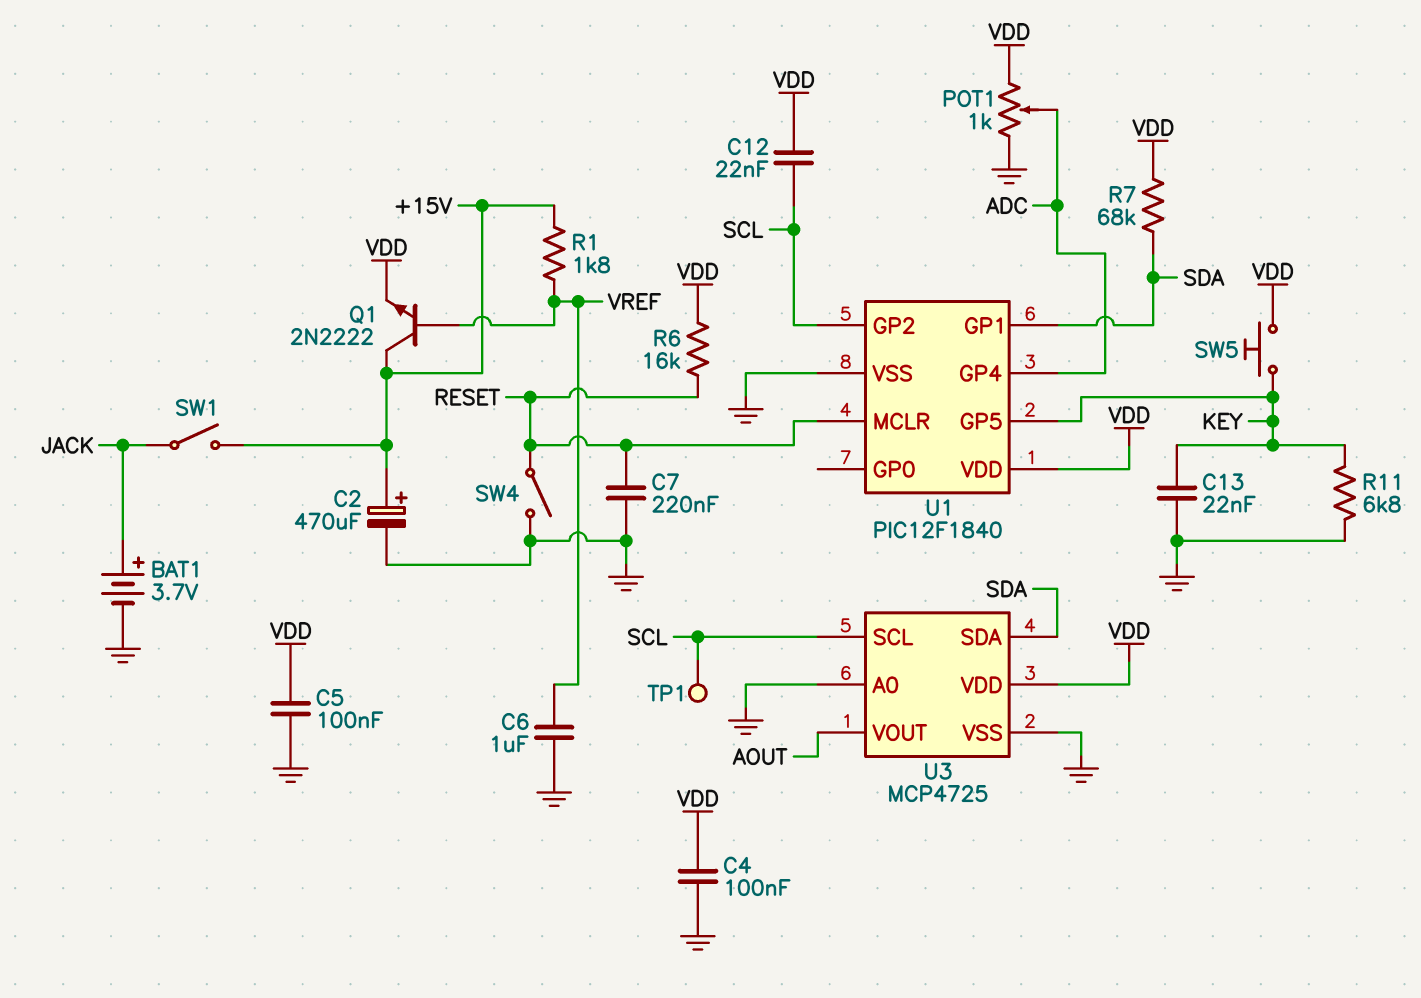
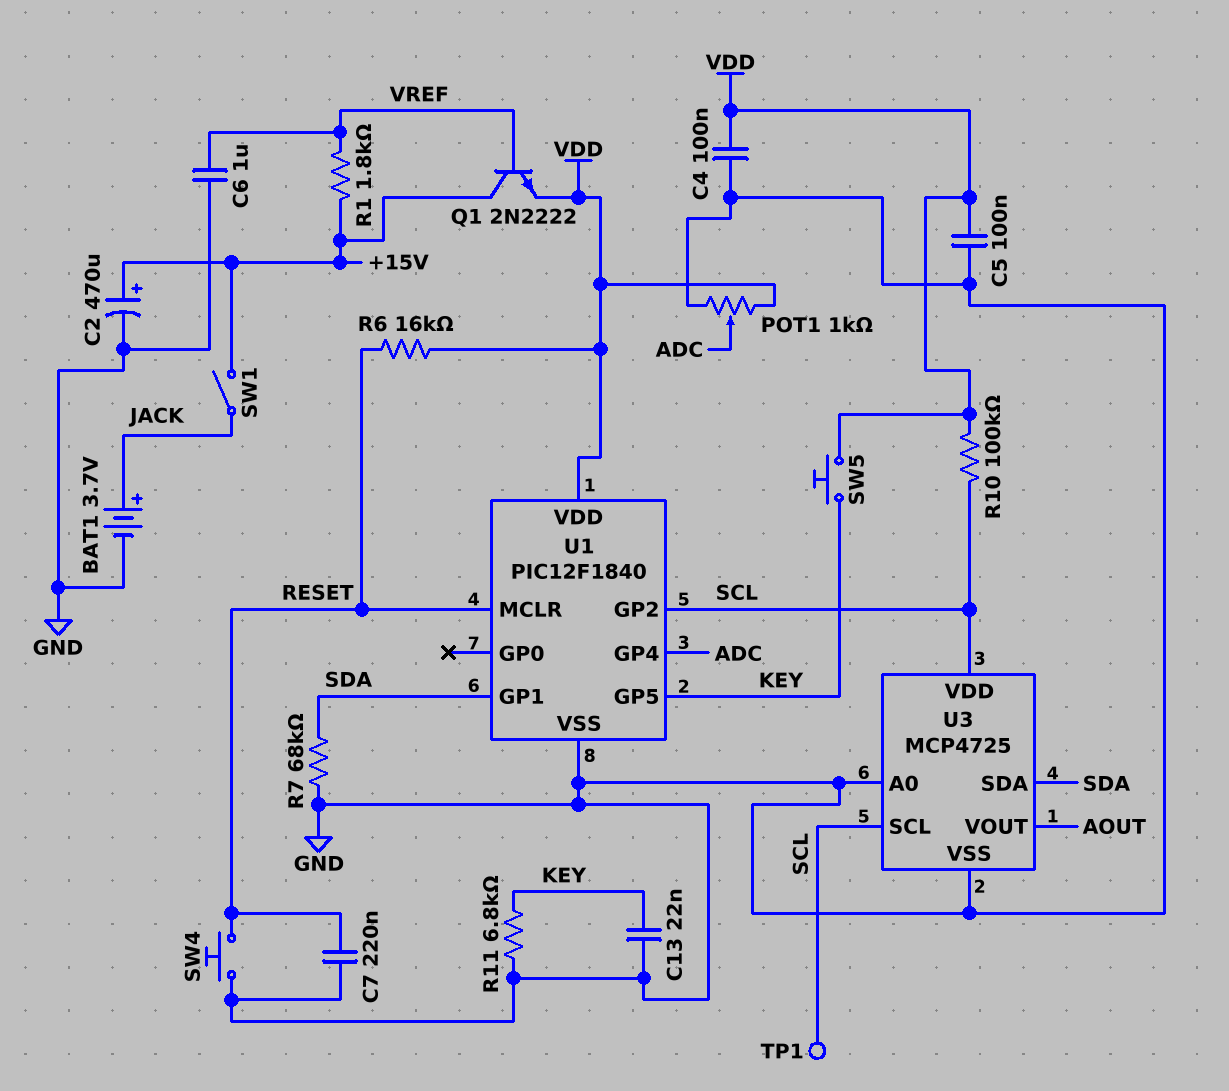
C12: 22nF (SCL, VDD) -> none
R7: 68k (SDA, VDD) -> 68k (GND, SDA)
R10: none -> 100k (SCL, VDD)
SW4: switch (GND, RESET) -> button (GND, RESET)
U3 pin VDD: VDD -> SCL

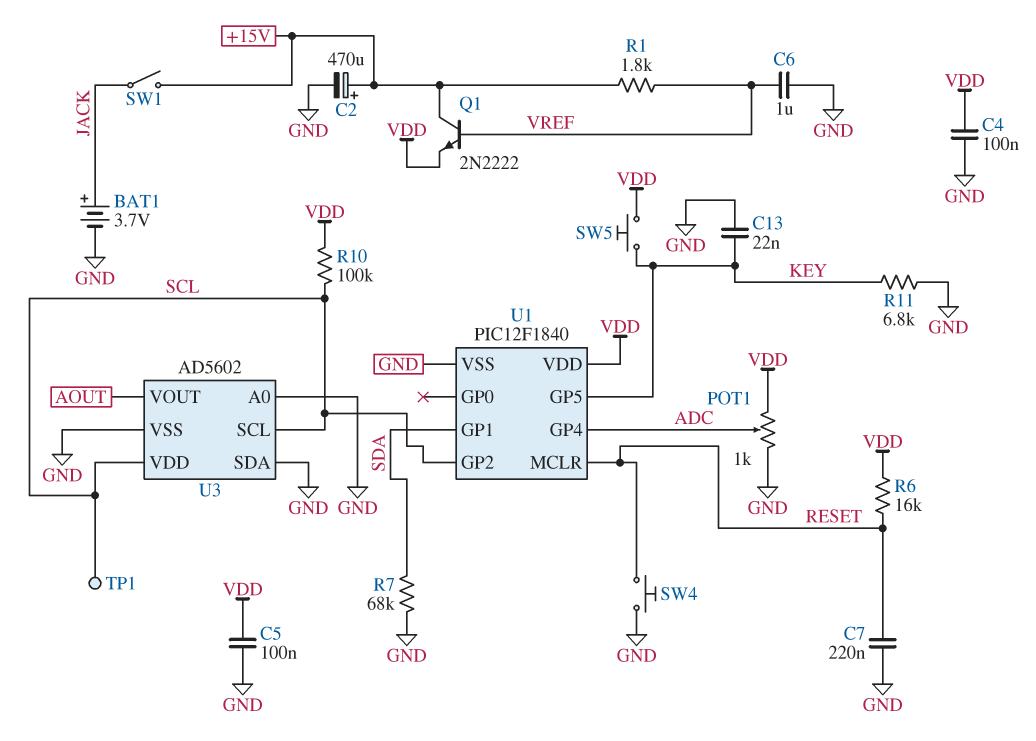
U3: MCP4725 -> AD5602
U3 pin SDA: SDA -> GND

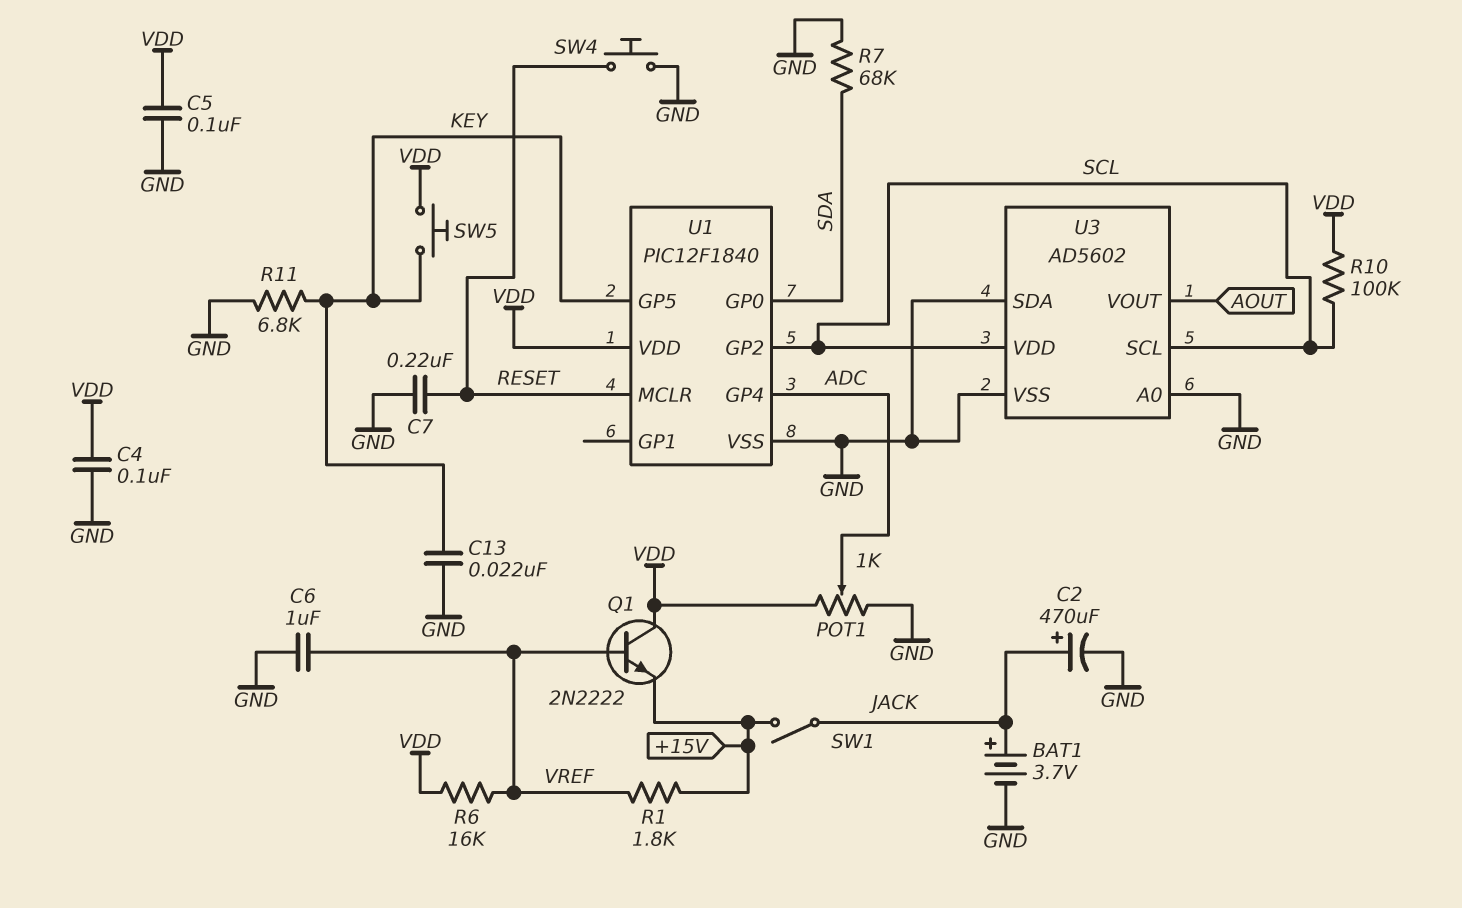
C2: 470uF (plus +15V, minus GND) -> 470uF (plus JACK, minus GND)
Q1: NPN 2N2222 (B VREF, C +15V, E VDD) -> NPN 2N2222 (B VREF, C VDD, E +15V)
R6: 16k (RESET, VDD) -> 16k (VDD, VREF)
TP1: test point (SCL) -> none
U1 pin GP0: none -> SDA
U1 pin GP1: SDA -> none

